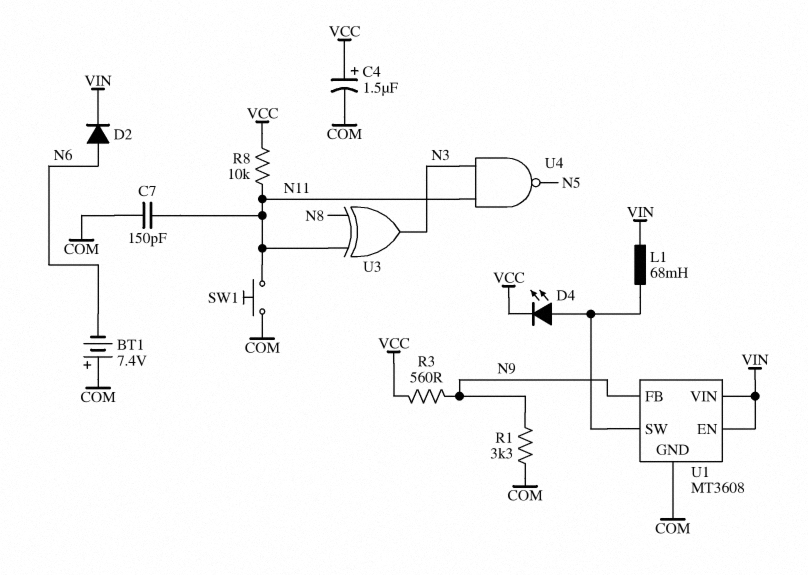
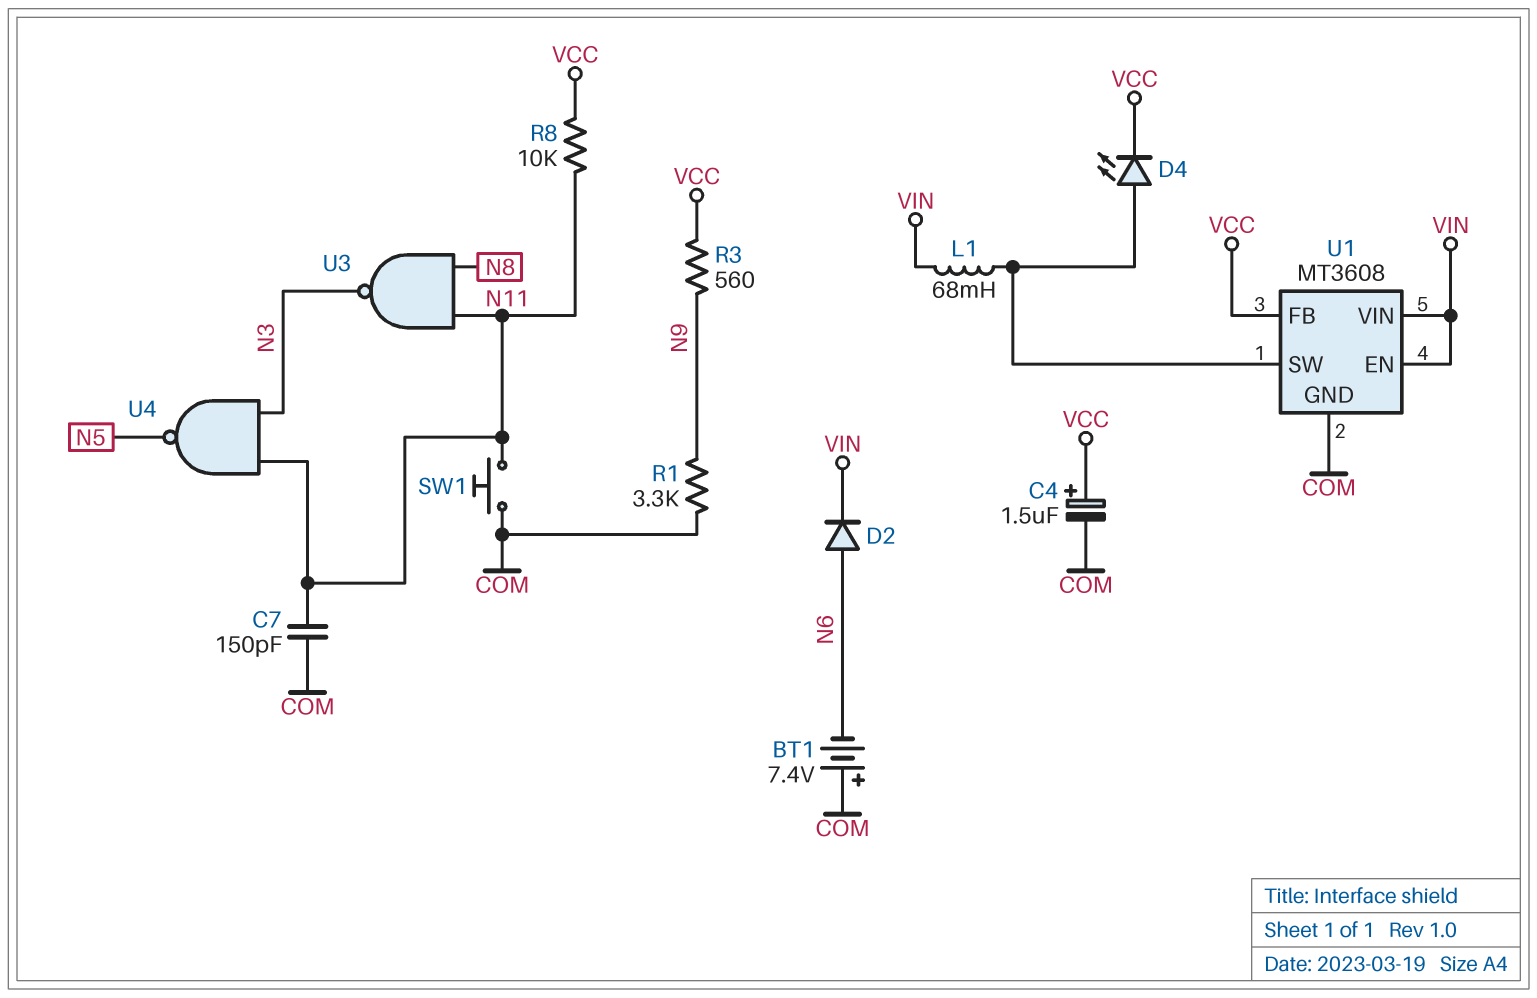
U1 pin FB: N9 -> VCC
U3: XOR (in N8, in N11, out N3) -> NAND (in N8, in N11, out N3)

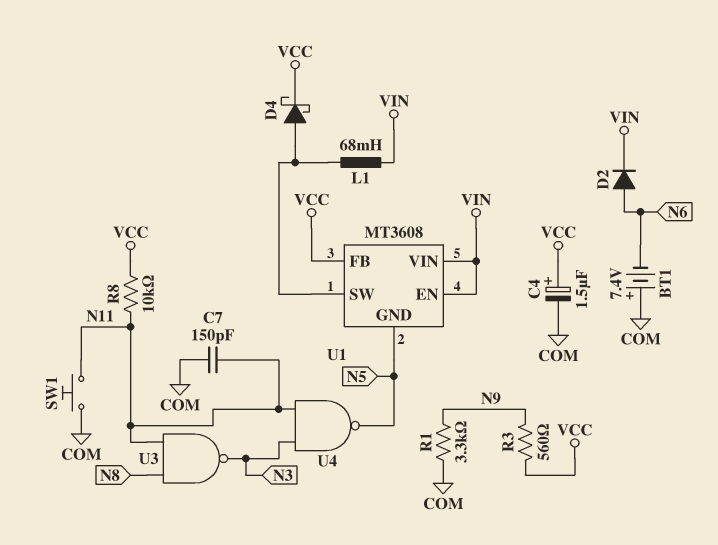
D4: LED (A U1/SW, K VCC) -> schottky (A U1/SW, K VCC)
U1 pin GND: COM -> N5

